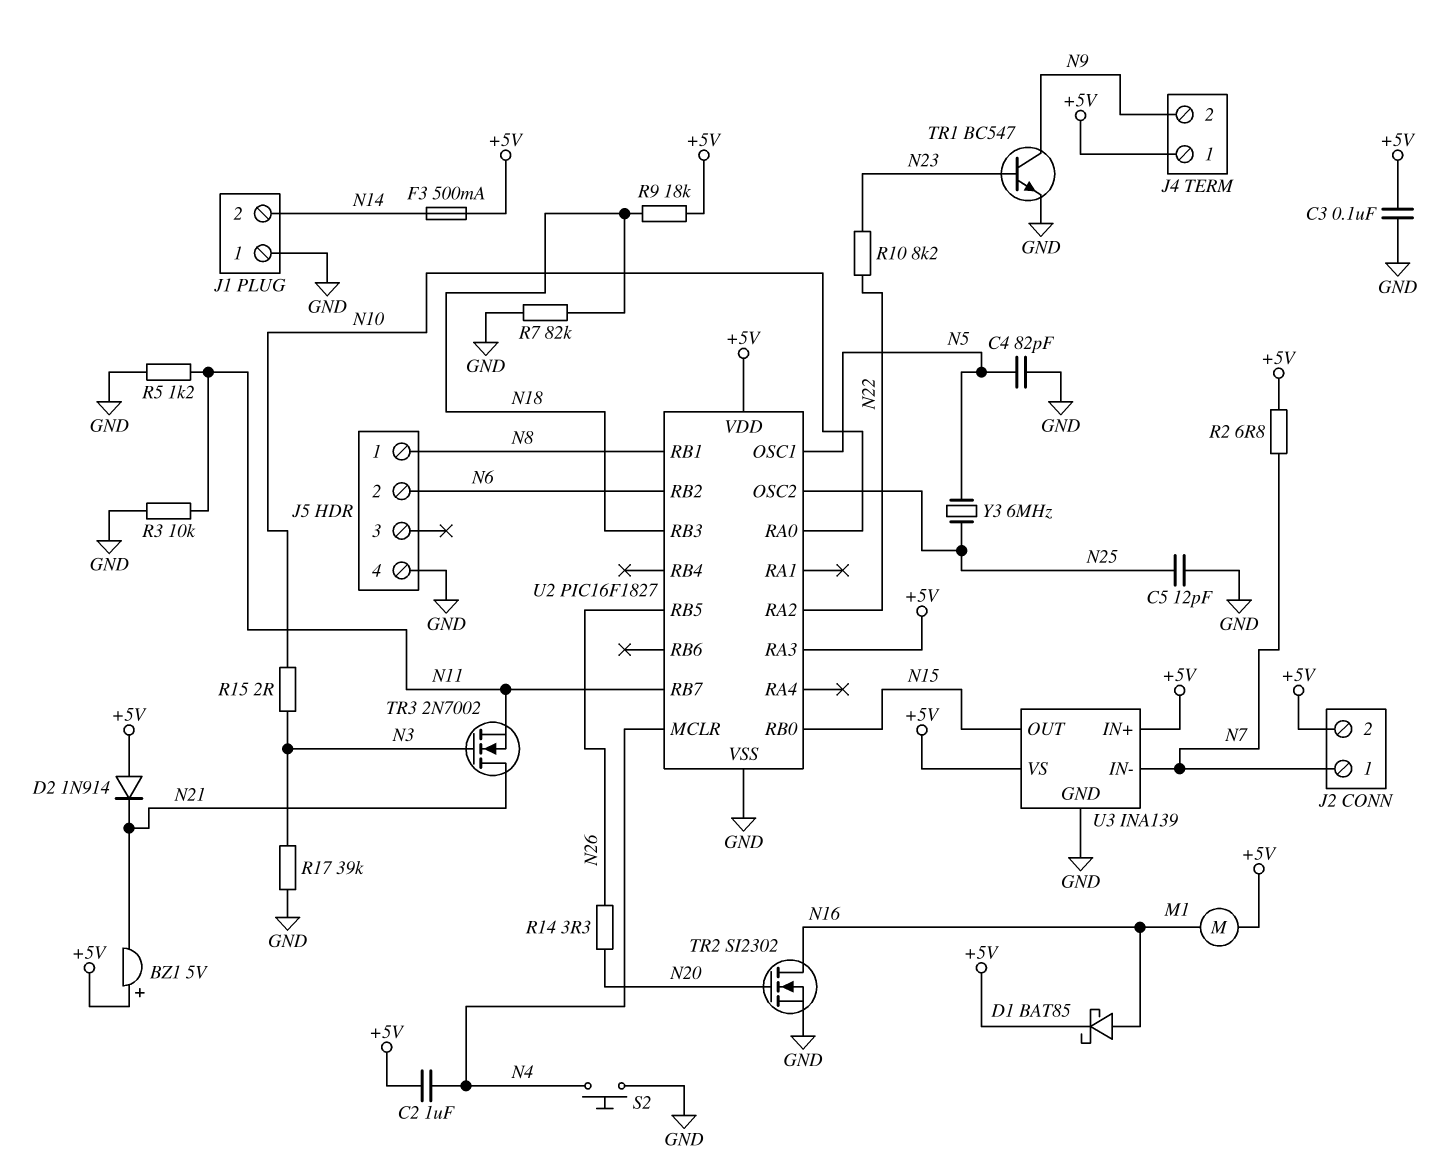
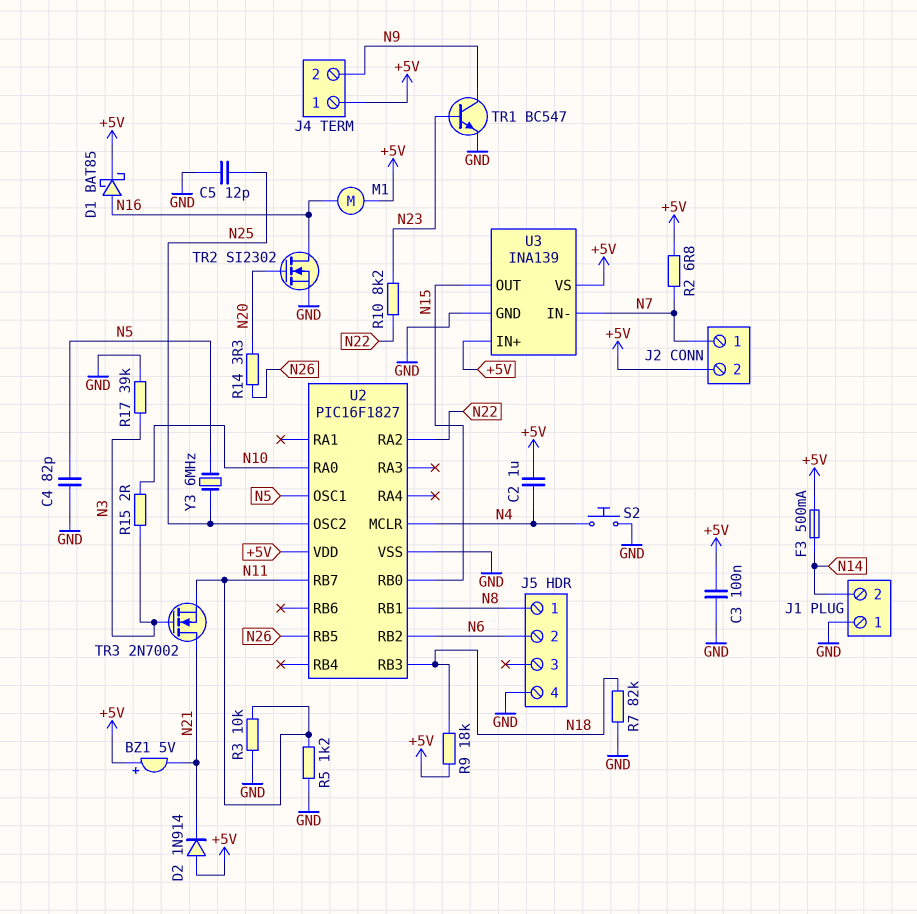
U2 pin RA3: +5V -> none

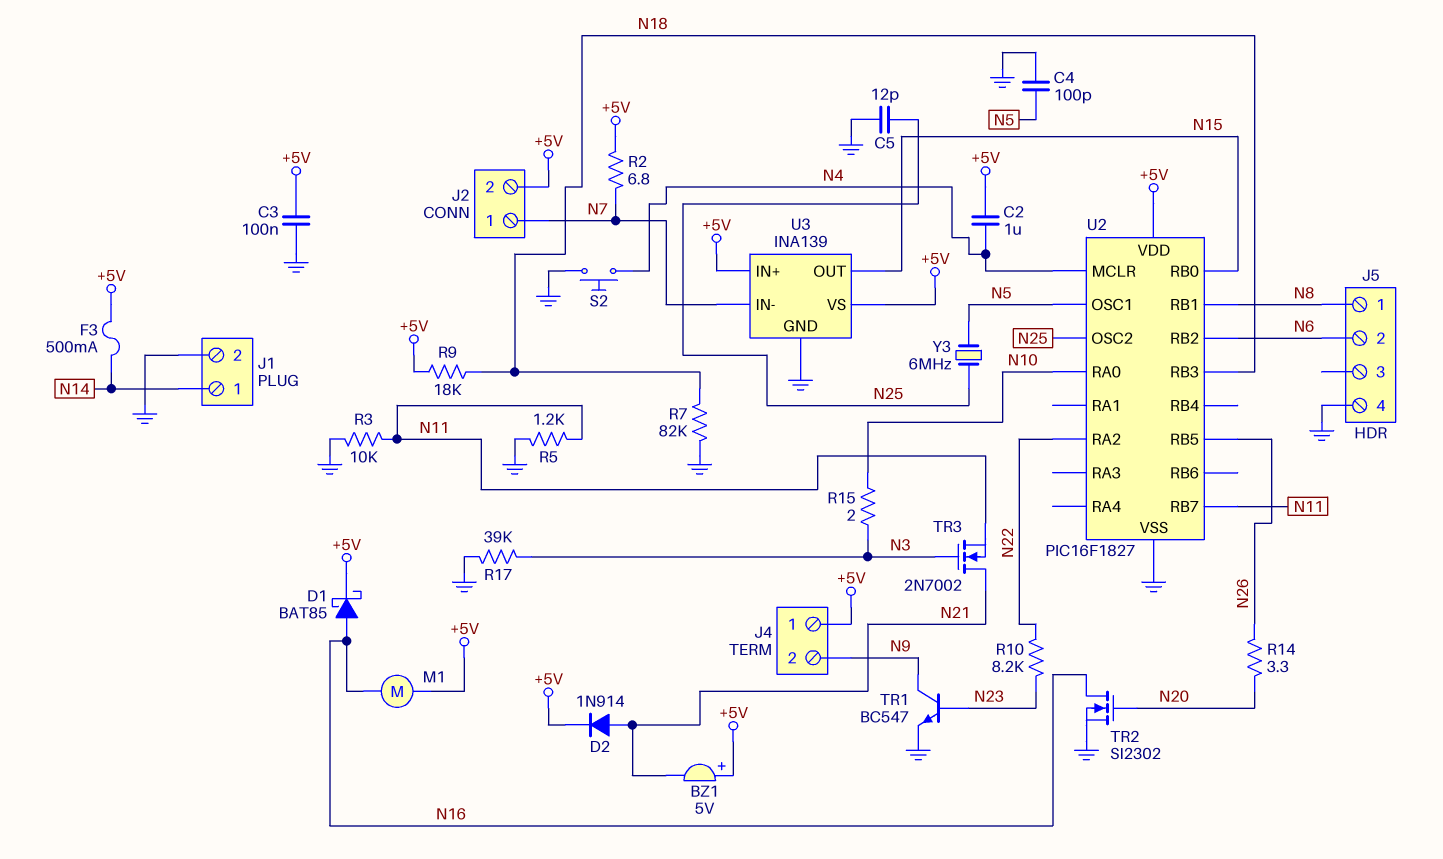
C4: 82pF (GND, N5) -> 100pF (GND, N5)
D2: diode 1N914 (A +5V, K N21) -> diode 1N914 (A N21, K +5V)
J1 pin 1: GND -> N14
J1 pin 2: N14 -> GND

